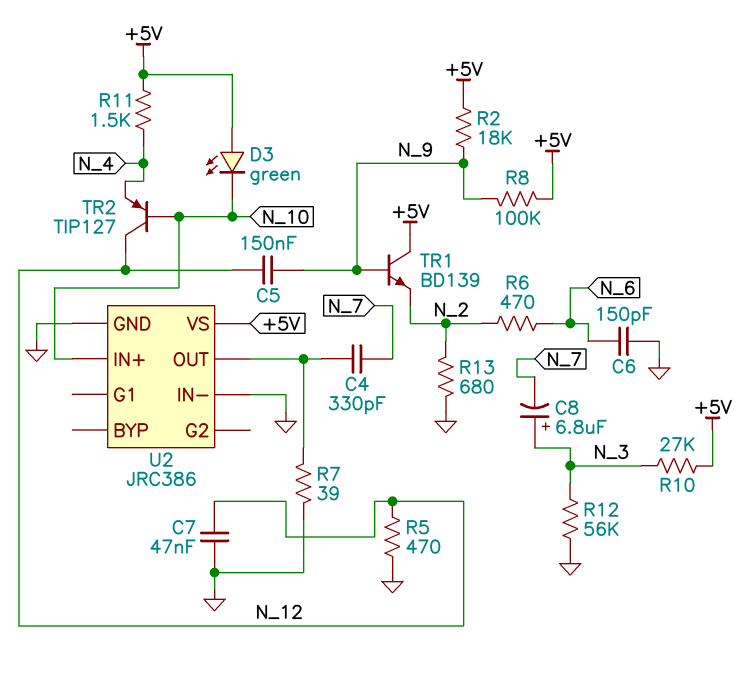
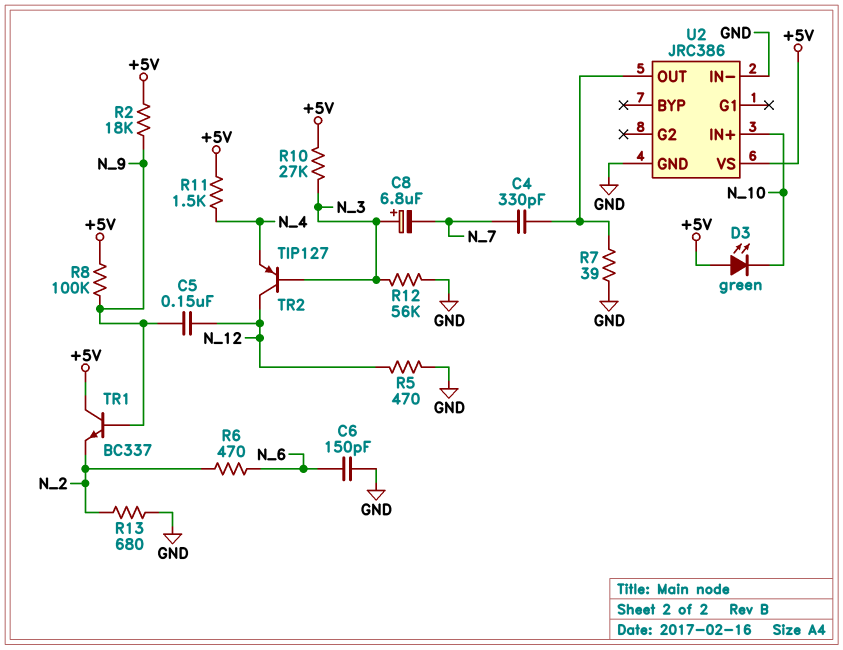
C7: 47nF (GND, N_12) -> none
TR1: NPN BD139 (B N_9, C +5V, E N_2) -> NPN BC337 (B N_9, C +5V, E N_2)
TR2: PNP TIP127 (B N_10, C N_12, E N_4) -> PNP TIP127 (B N_3, C N_12, E N_4)

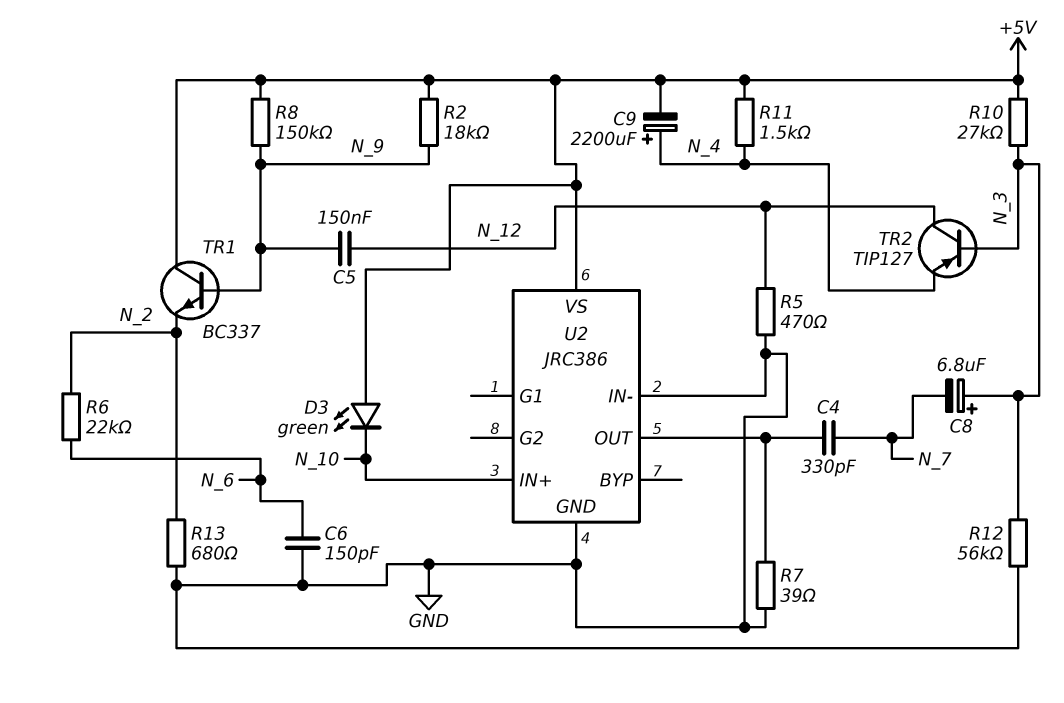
C9: none -> 2200uF (plus N_4, minus +5V)
R6: 470 (N_2, N_6) -> 22k (N_2, N_6)
R8: 100k (+5V, N_9) -> 150k (+5V, N_9)

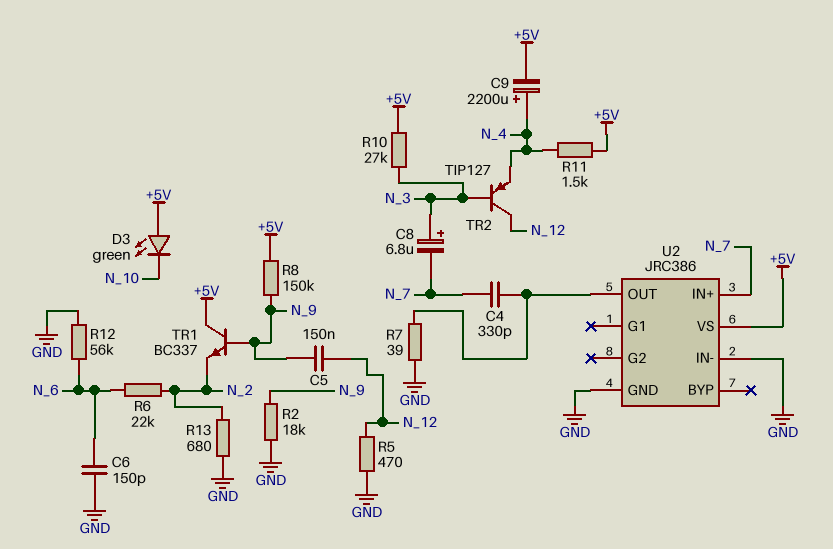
R2: 18k (+5V, N_9) -> 18k (GND, N_9)
R12: 56k (GND, N_3) -> 56k (GND, N_6)
U2 pin IN+: N_10 -> N_7

